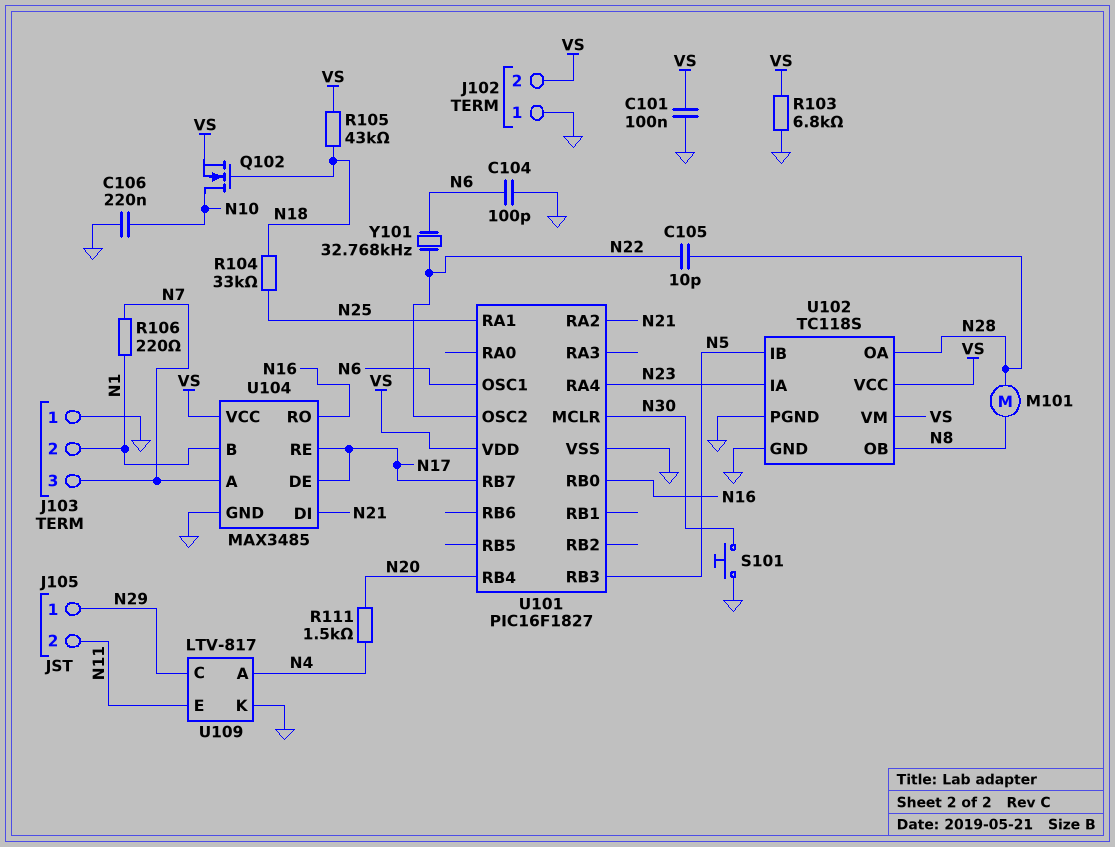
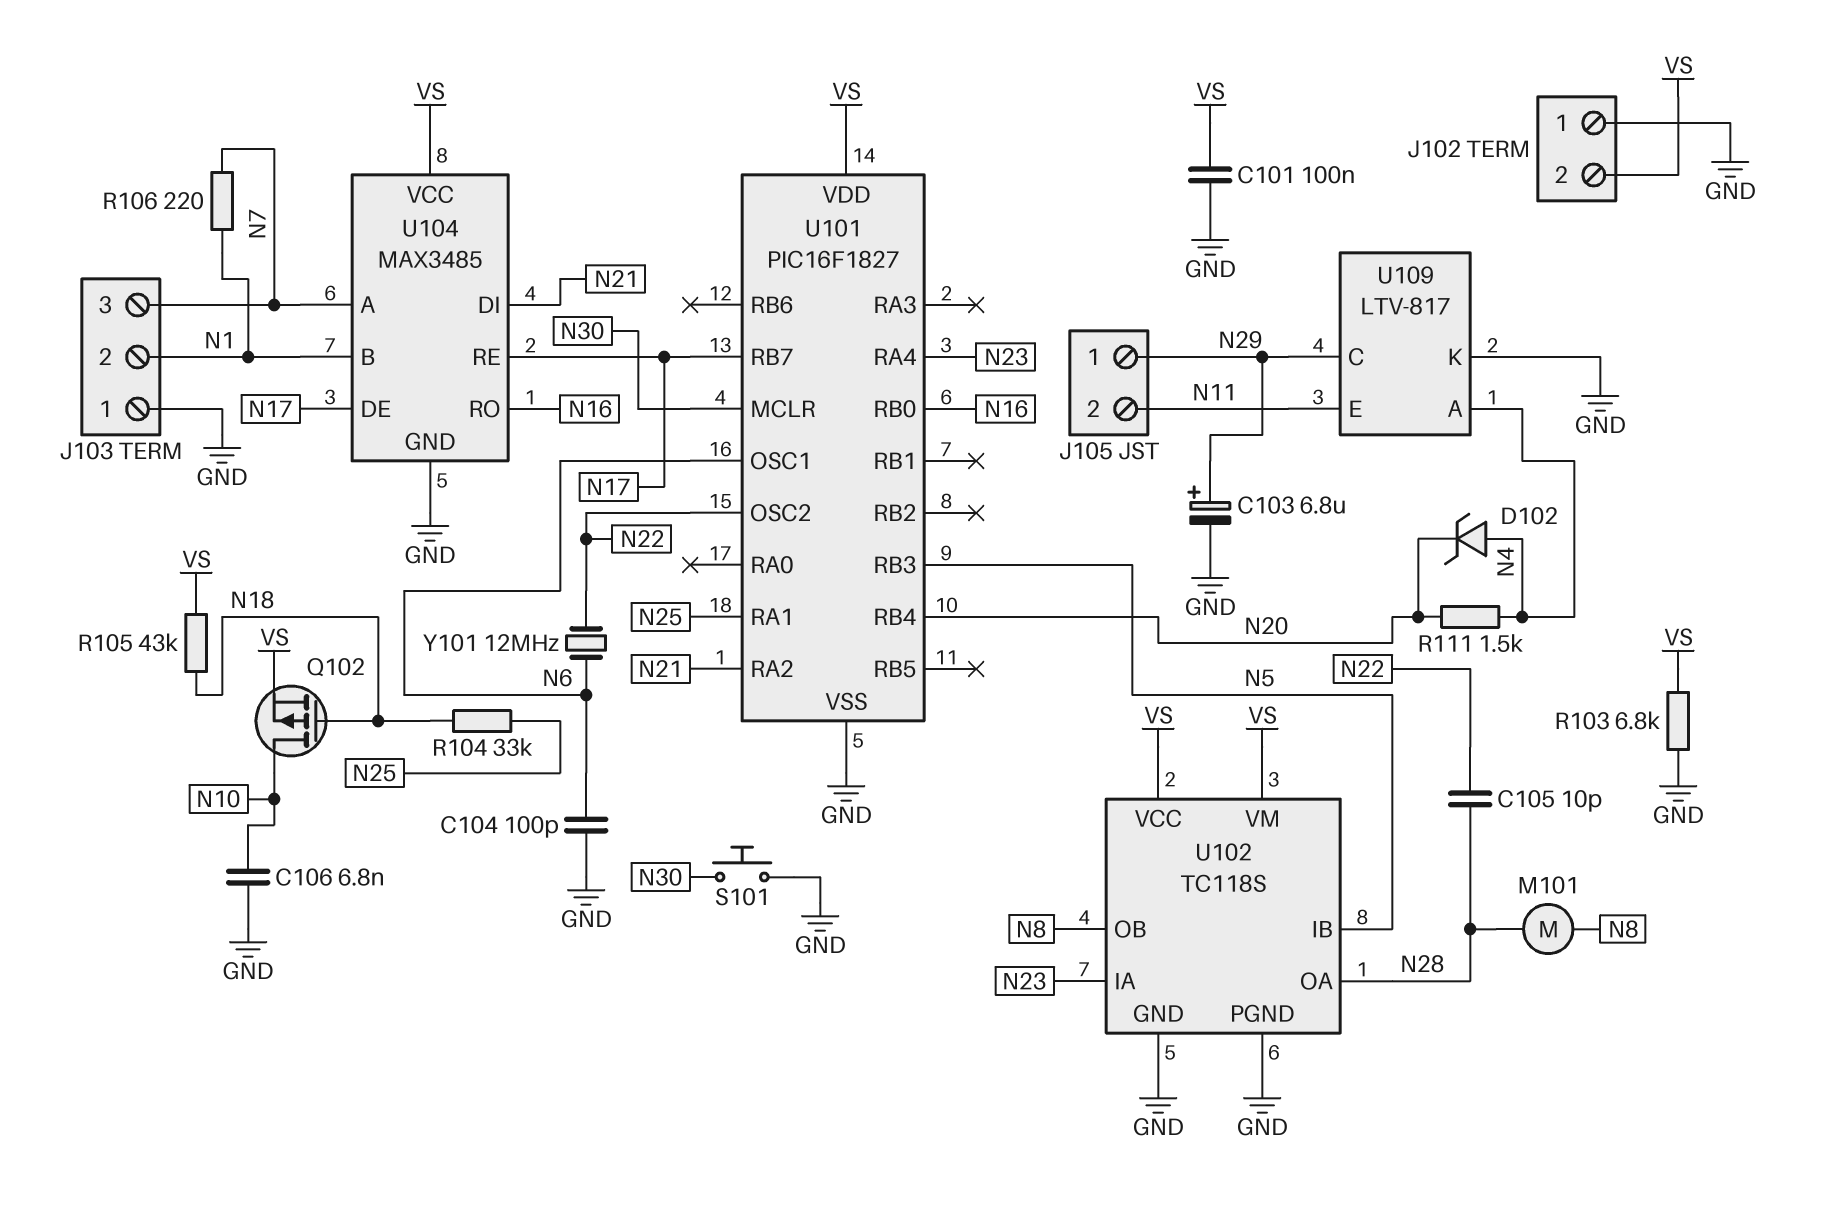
C103: none -> 6.8uF (plus N29, minus GND)
C106: 220nF (GND, N10) -> 6.8nF (GND, N10)
D102: none -> zener (A N4, K N20)
Q102: NMOS (G N18, D N10, S VS) -> PMOS (G N18, D N10, S VS)
Y101: 32.768kHz (N6, N22) -> 12MHz (N6, N22)

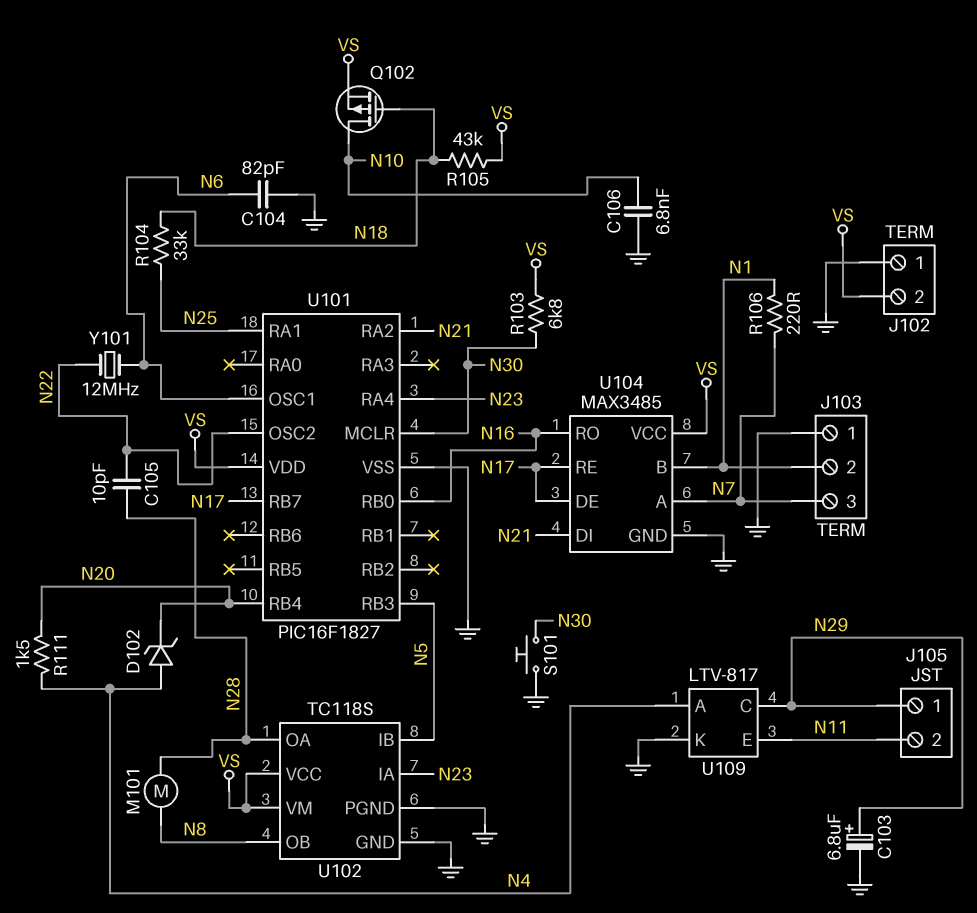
C101: 100nF (GND, VS) -> none
C104: 100pF (GND, N6) -> 82pF (GND, N6)
R103: 6.8k (GND, VS) -> 6.8k (N30, VS)

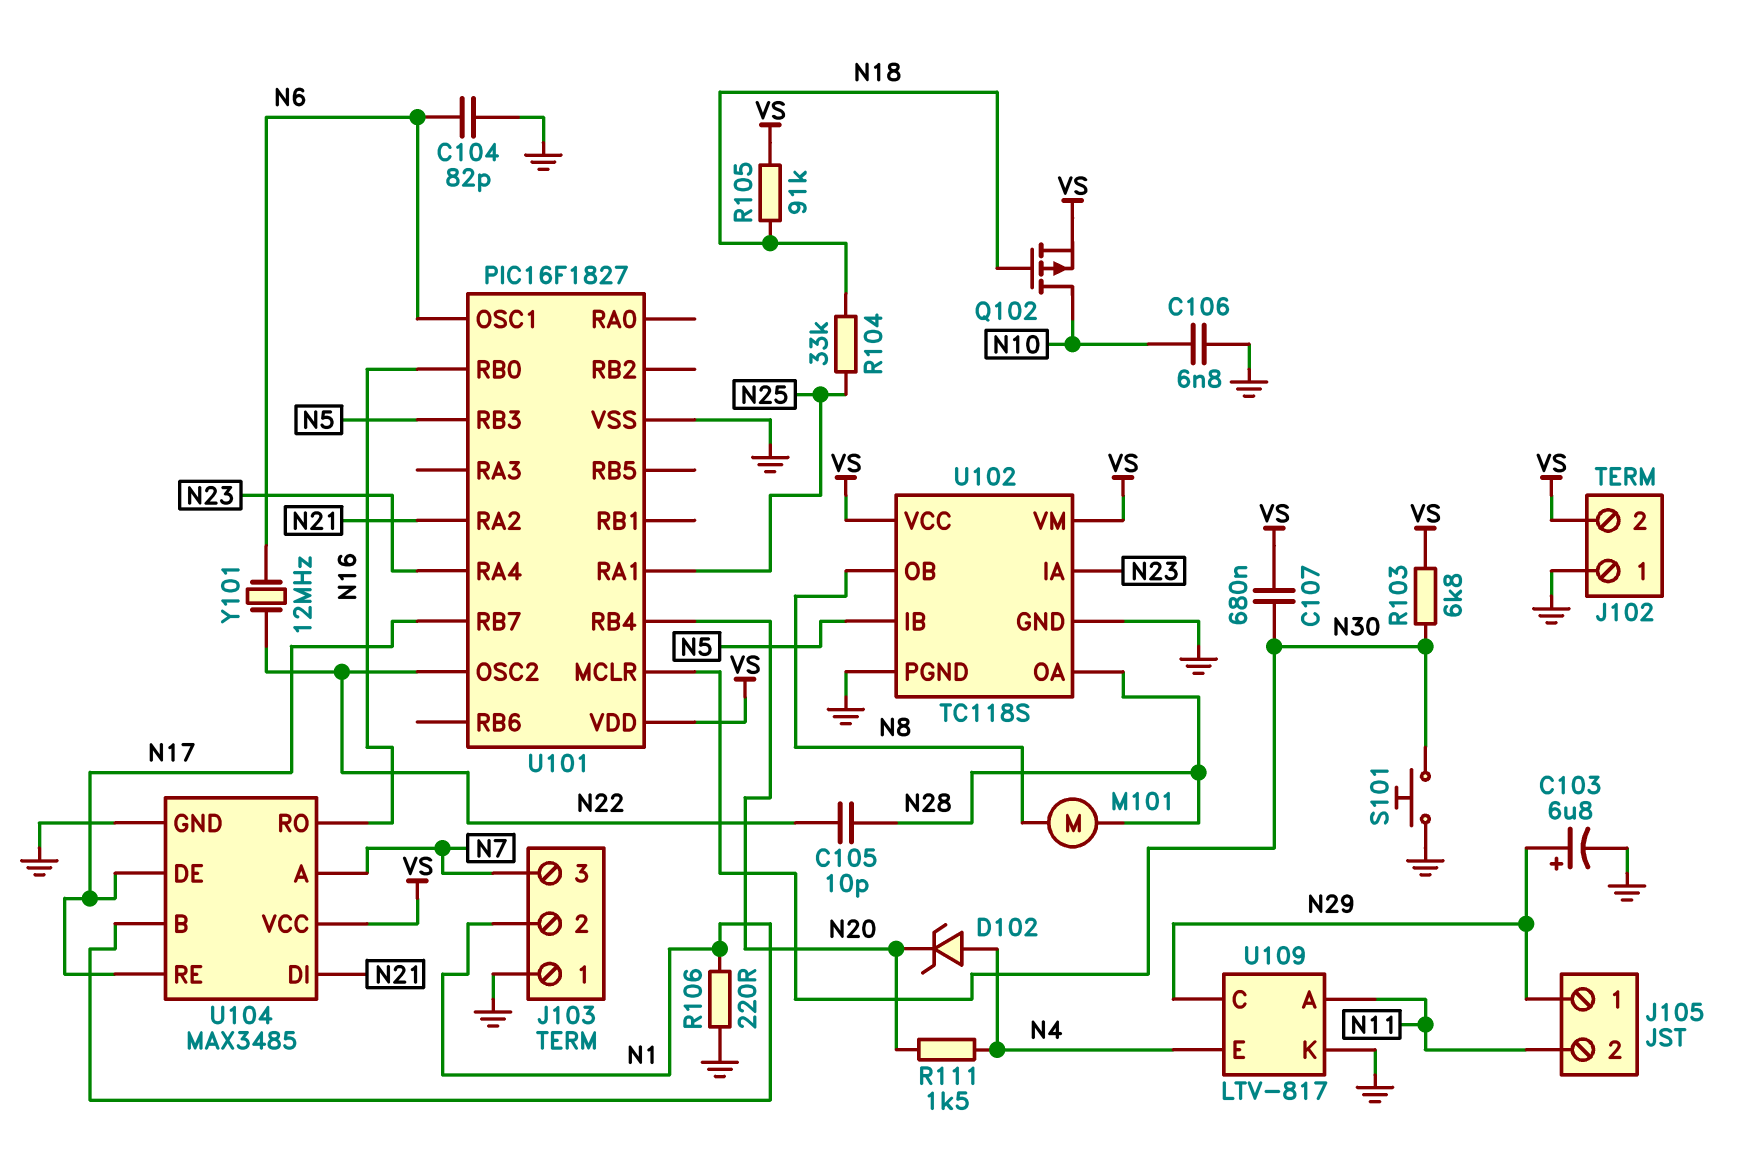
C107: none -> 680nF (N30, VS)
R105: 43k (N18, VS) -> 91k (N18, VS)
R106: 220 (N1, N7) -> 220 (GND, N1)
U109 pin A: N4 -> N11
U109 pin E: N11 -> N4

